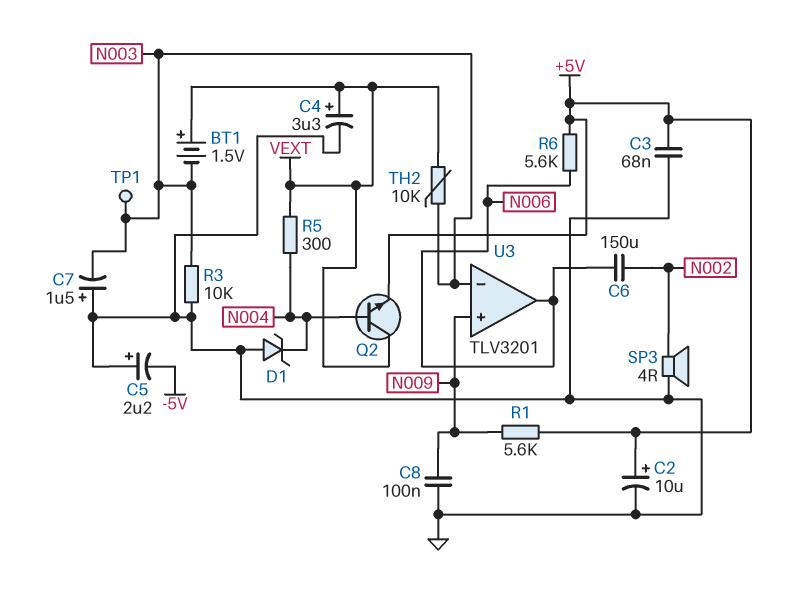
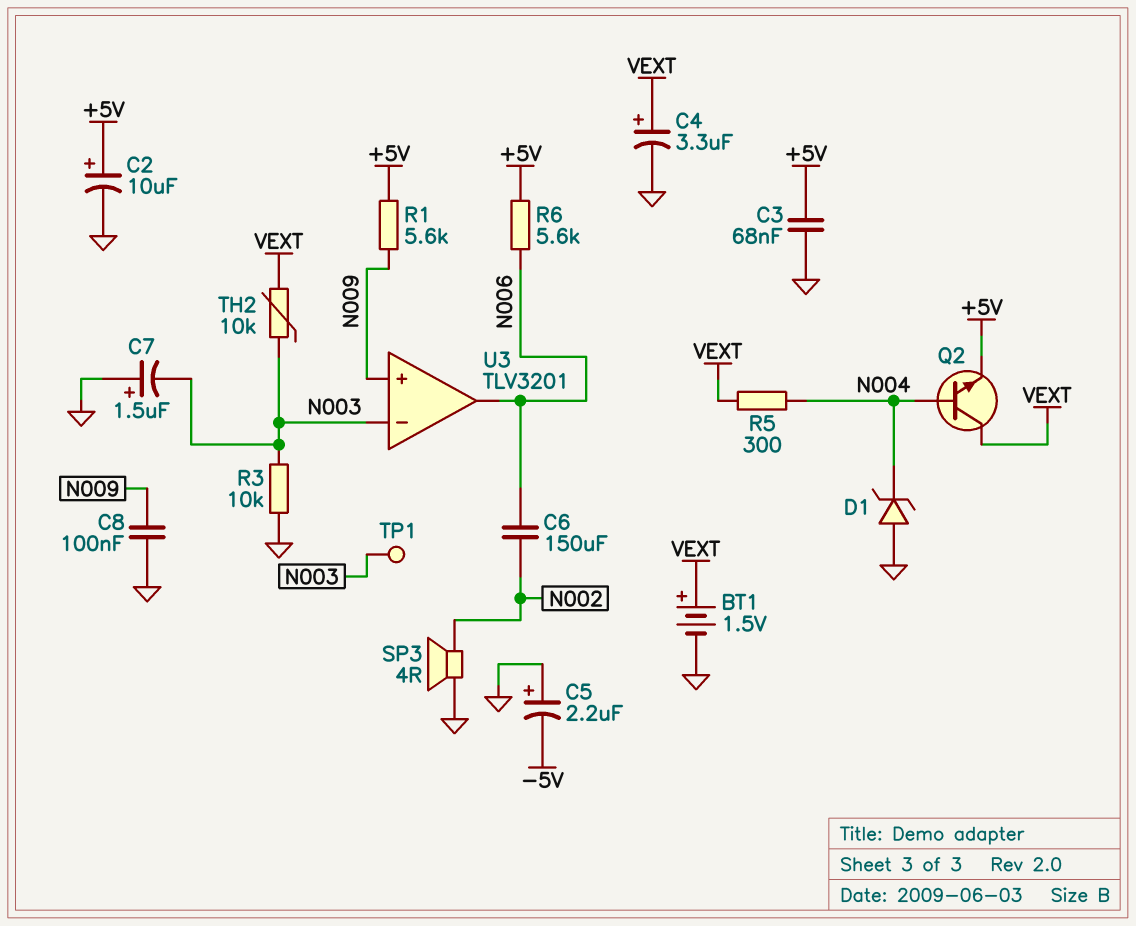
BT1: 1.5V (plus VEXT, minus N003) -> 1.5V (plus VEXT, minus GND)

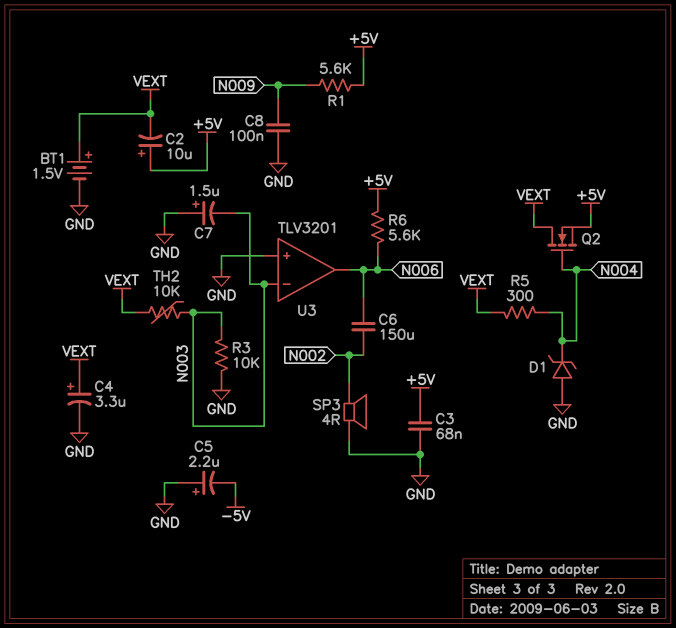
C2: 10uF (plus +5V, minus GND) -> 10uF (plus +5V, minus VEXT)
Q2: NPN (B N004, C VEXT, E +5V) -> NMOS (G N004, D VEXT, S +5V)
TP1: test point (N003) -> none
U3 pin in+: N009 -> GND

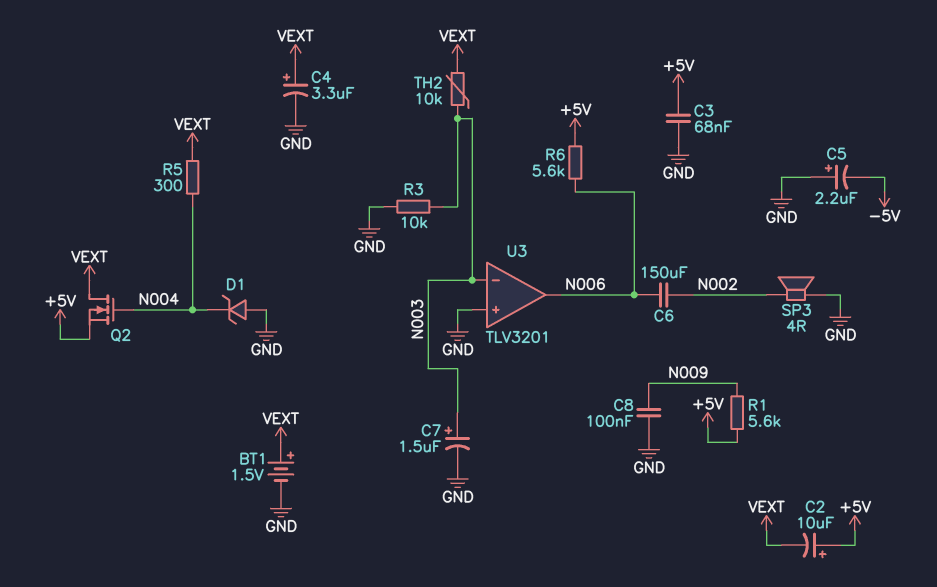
C7: 1.5uF (plus GND, minus N003) -> 1.5uF (plus N003, minus GND)

